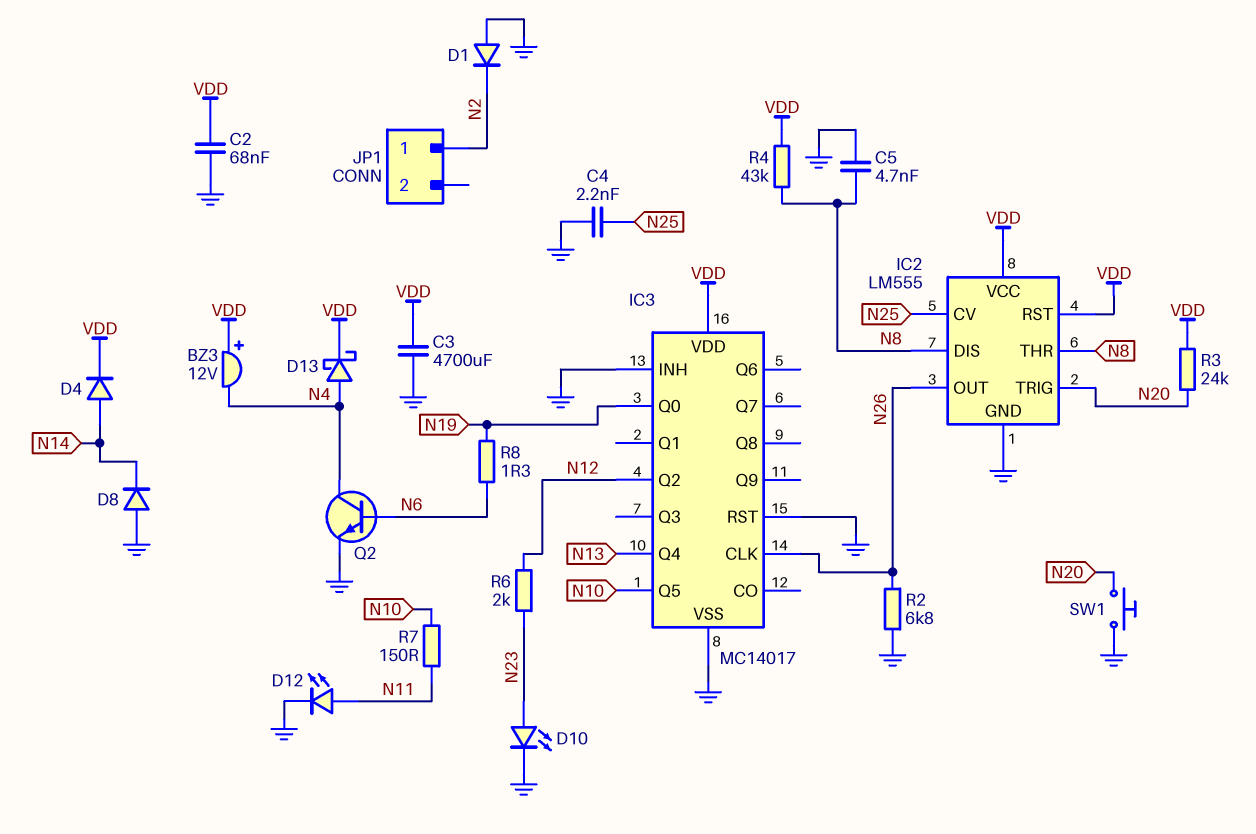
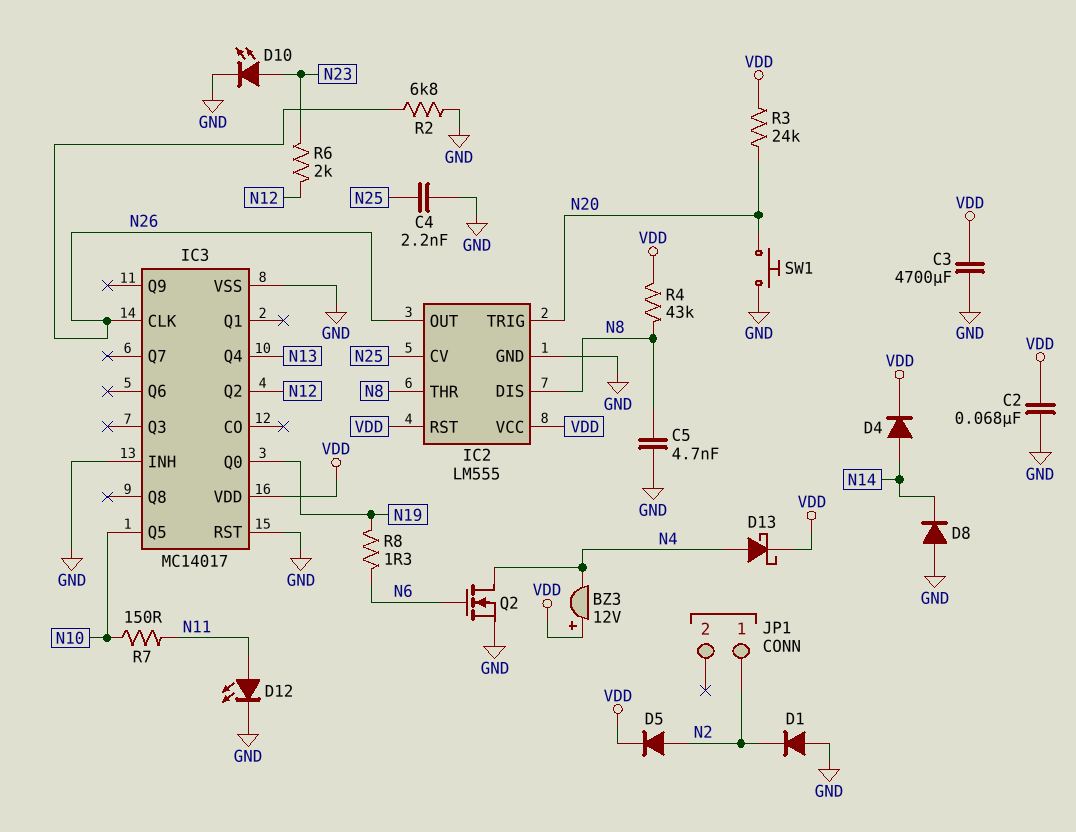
D5: none -> diode (A N2, K VDD)
Q2: NPN (B N6, C N4, E GND) -> NMOS (G N6, D N4, S GND)

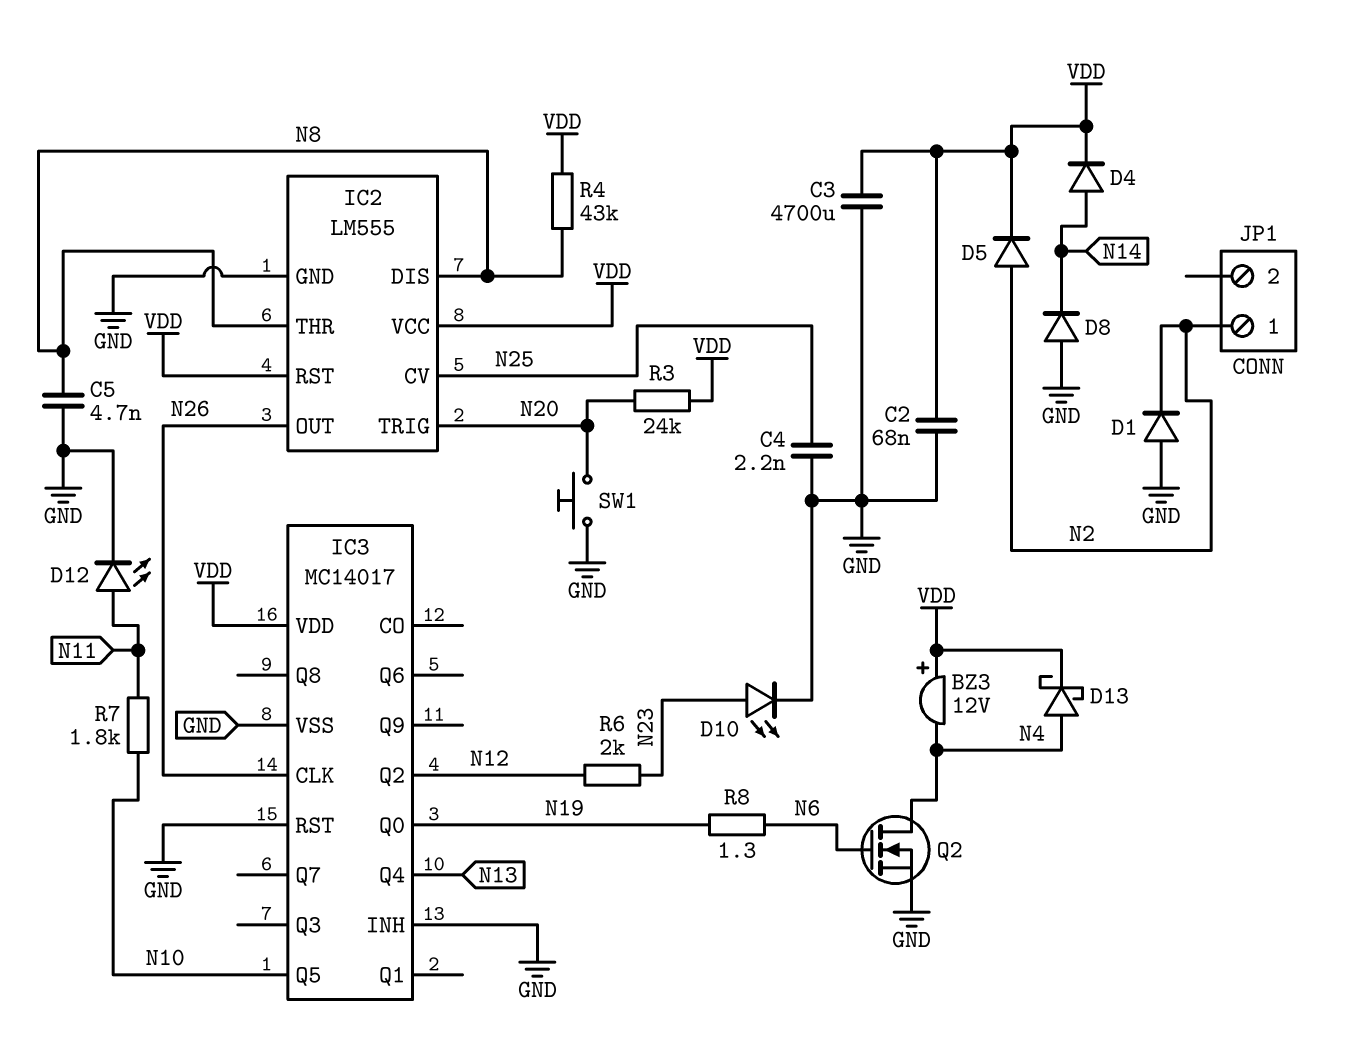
R2: 6.8k (GND, N26) -> none
R7: 150 (N10, N11) -> 1.8k (N10, N11)

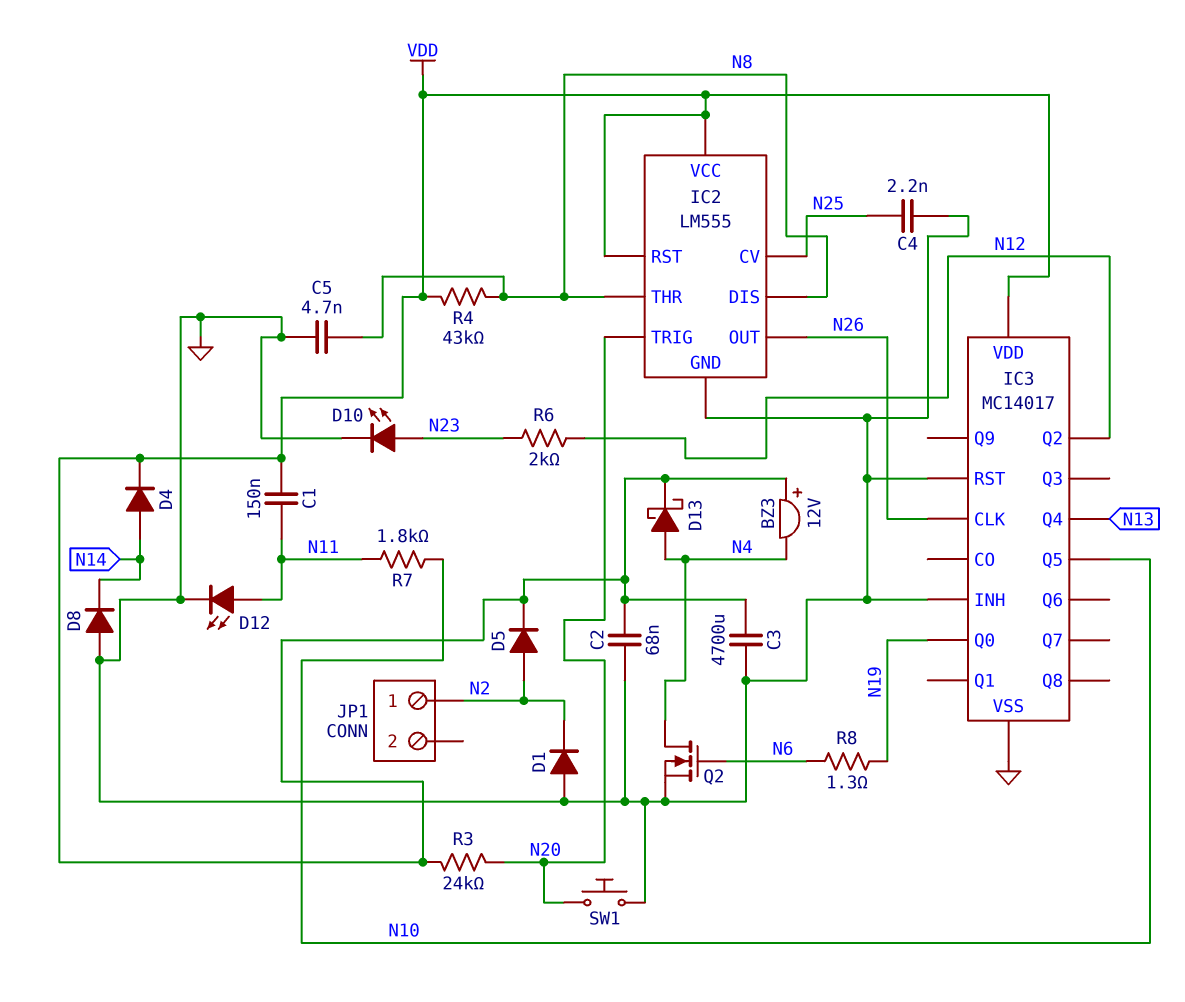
C1: none -> 150nF (N11, VDD)

